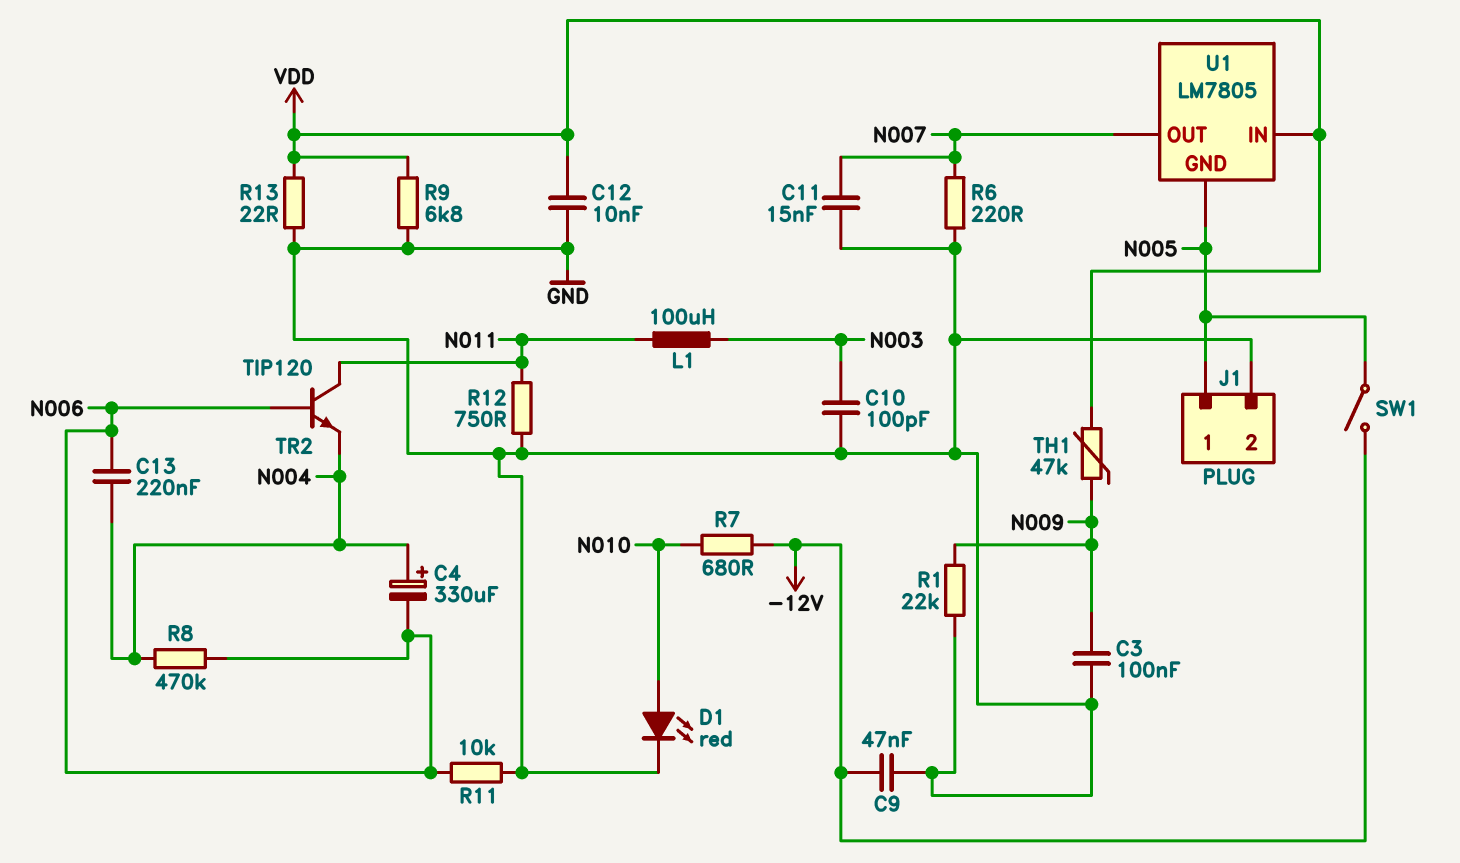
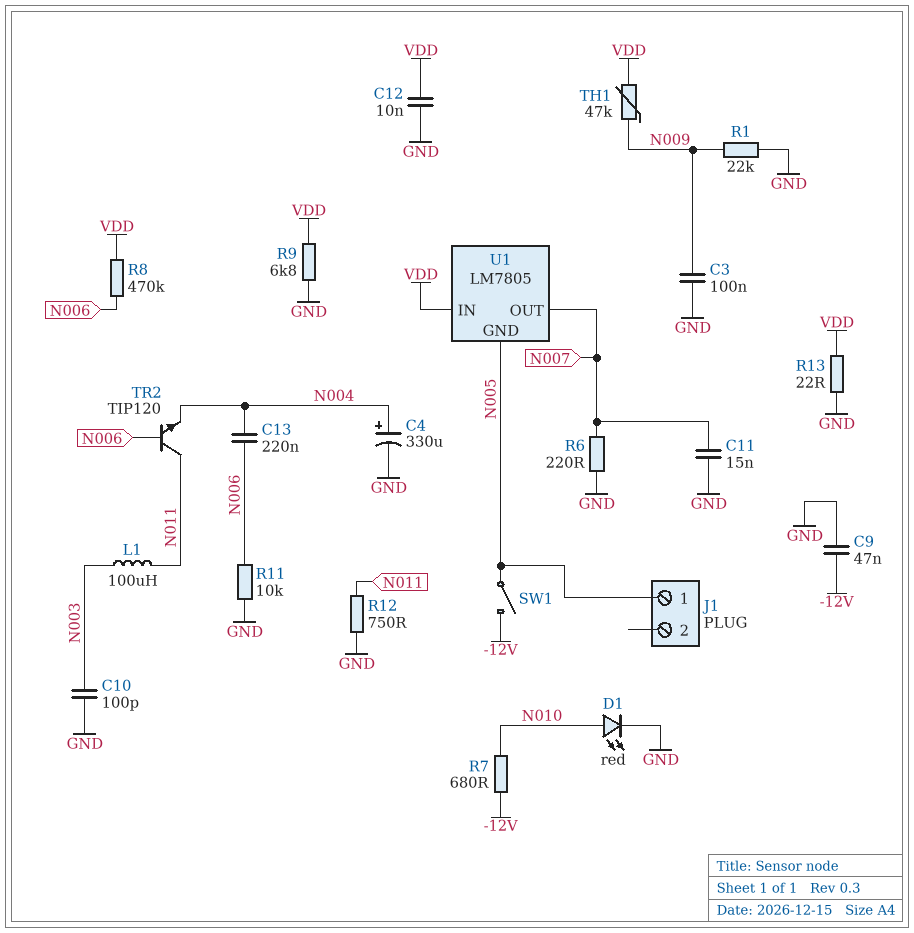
C4: 330uF (plus N004, minus N006) -> 330uF (plus N004, minus GND)
J1 pin 2: GND -> none
R8: 470k (N004, N006) -> 470k (N006, VDD)

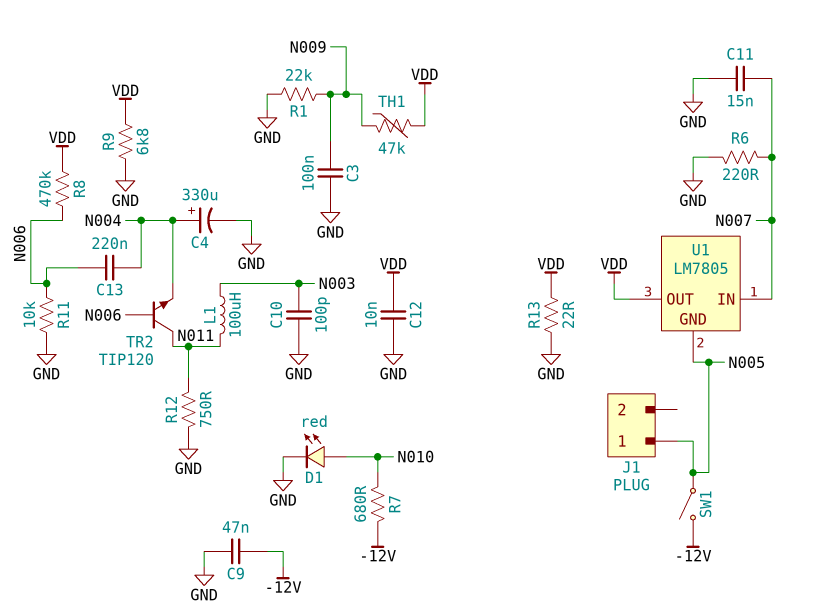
U1 pin IN: VDD -> N007
U1 pin OUT: N007 -> VDD

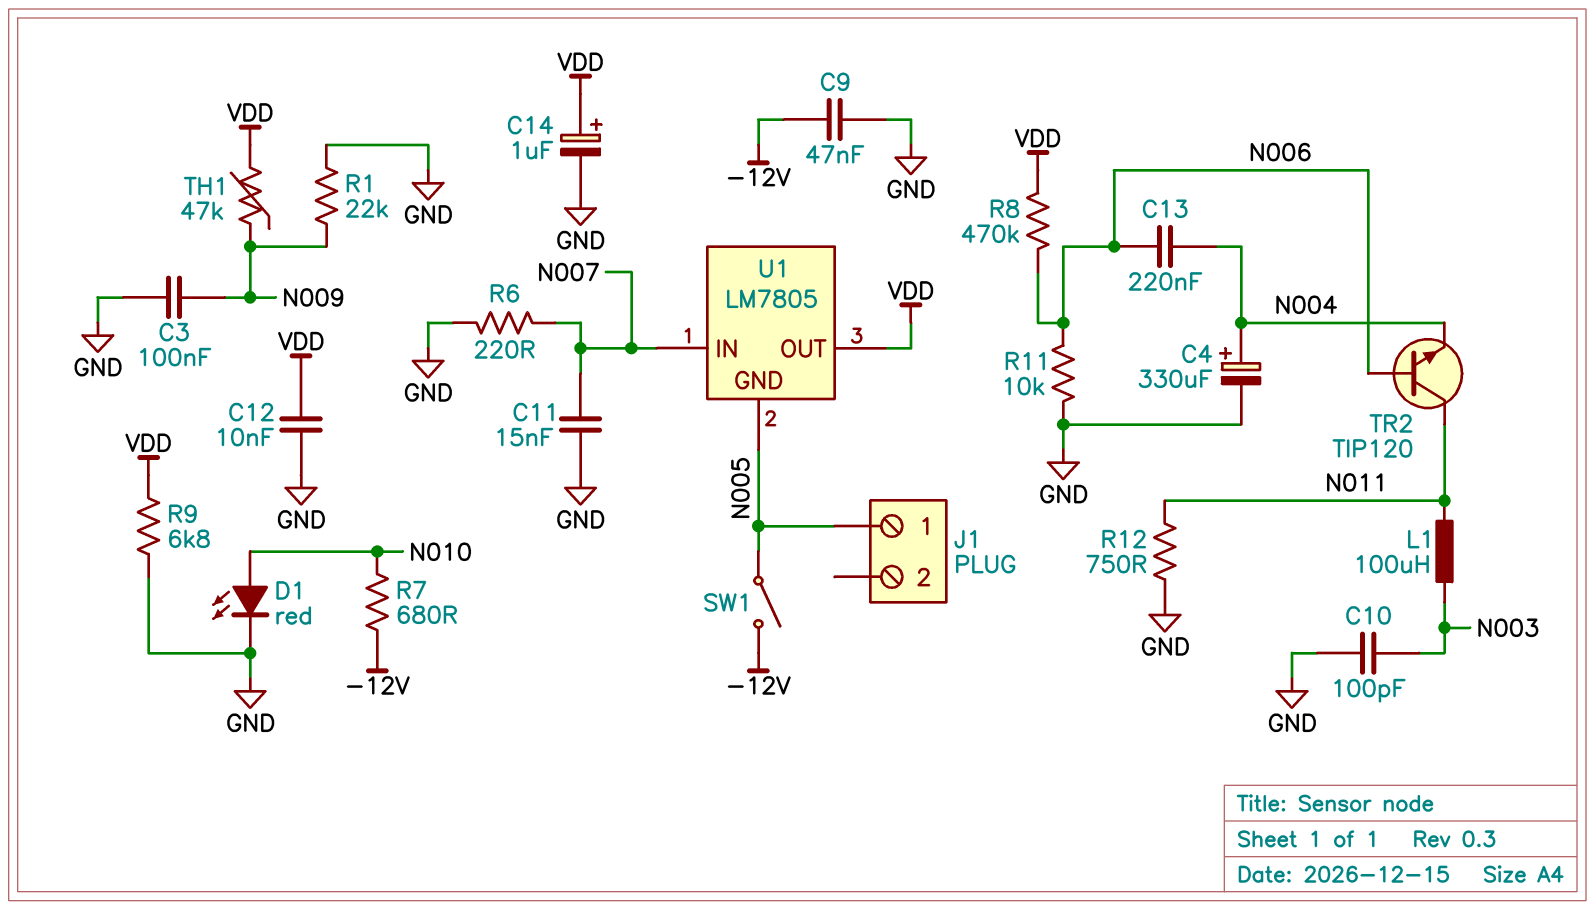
C14: none -> 1uF (plus VDD, minus GND)
R13: 22 (GND, VDD) -> none

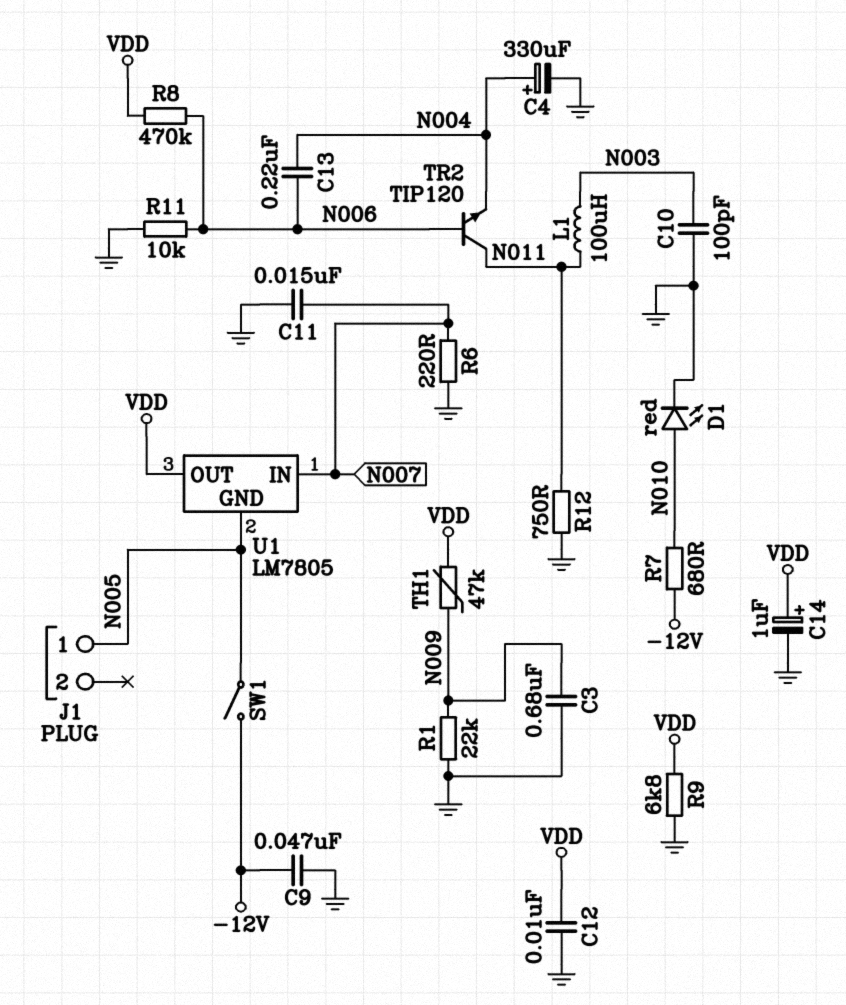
C3: 100nF (GND, N009) -> 680nF (GND, N009)

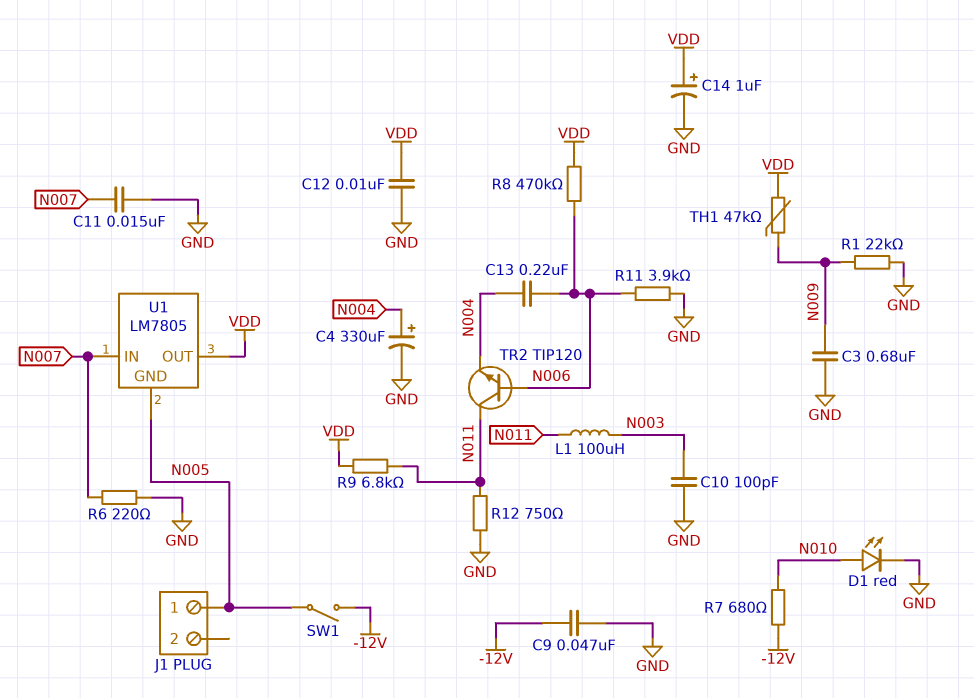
R9: 6.8k (GND, VDD) -> 6.8k (N011, VDD)
R11: 10k (GND, N006) -> 3.9k (GND, N006)

